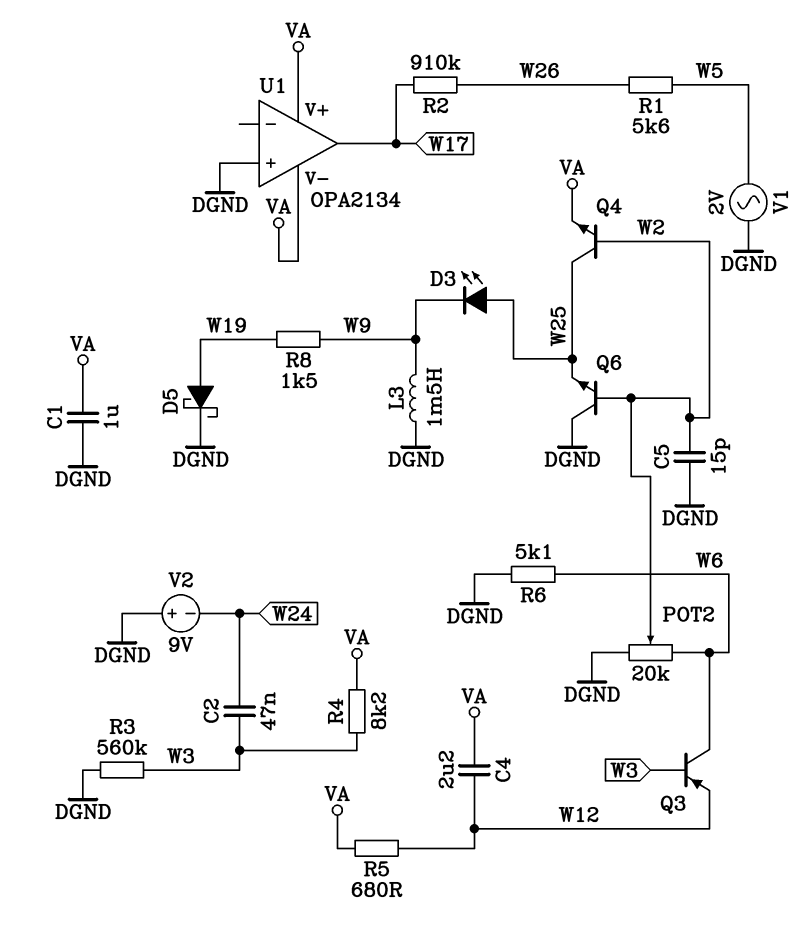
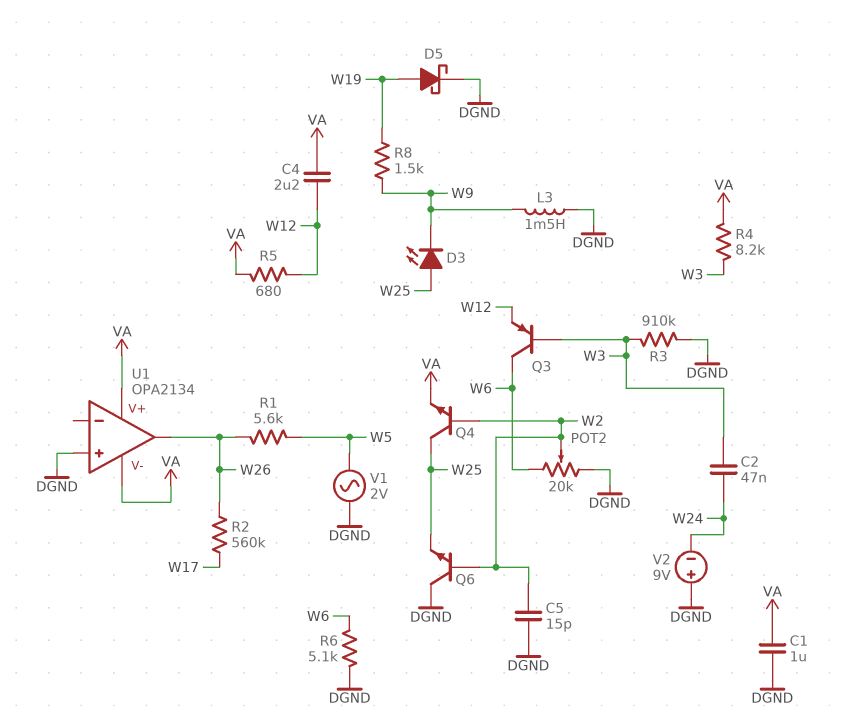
R2: 910k (W17, W26) -> 560k (W17, W26)
R3: 560k (DGND, W3) -> 910k (DGND, W3)
U1 pin out: W17 -> W26

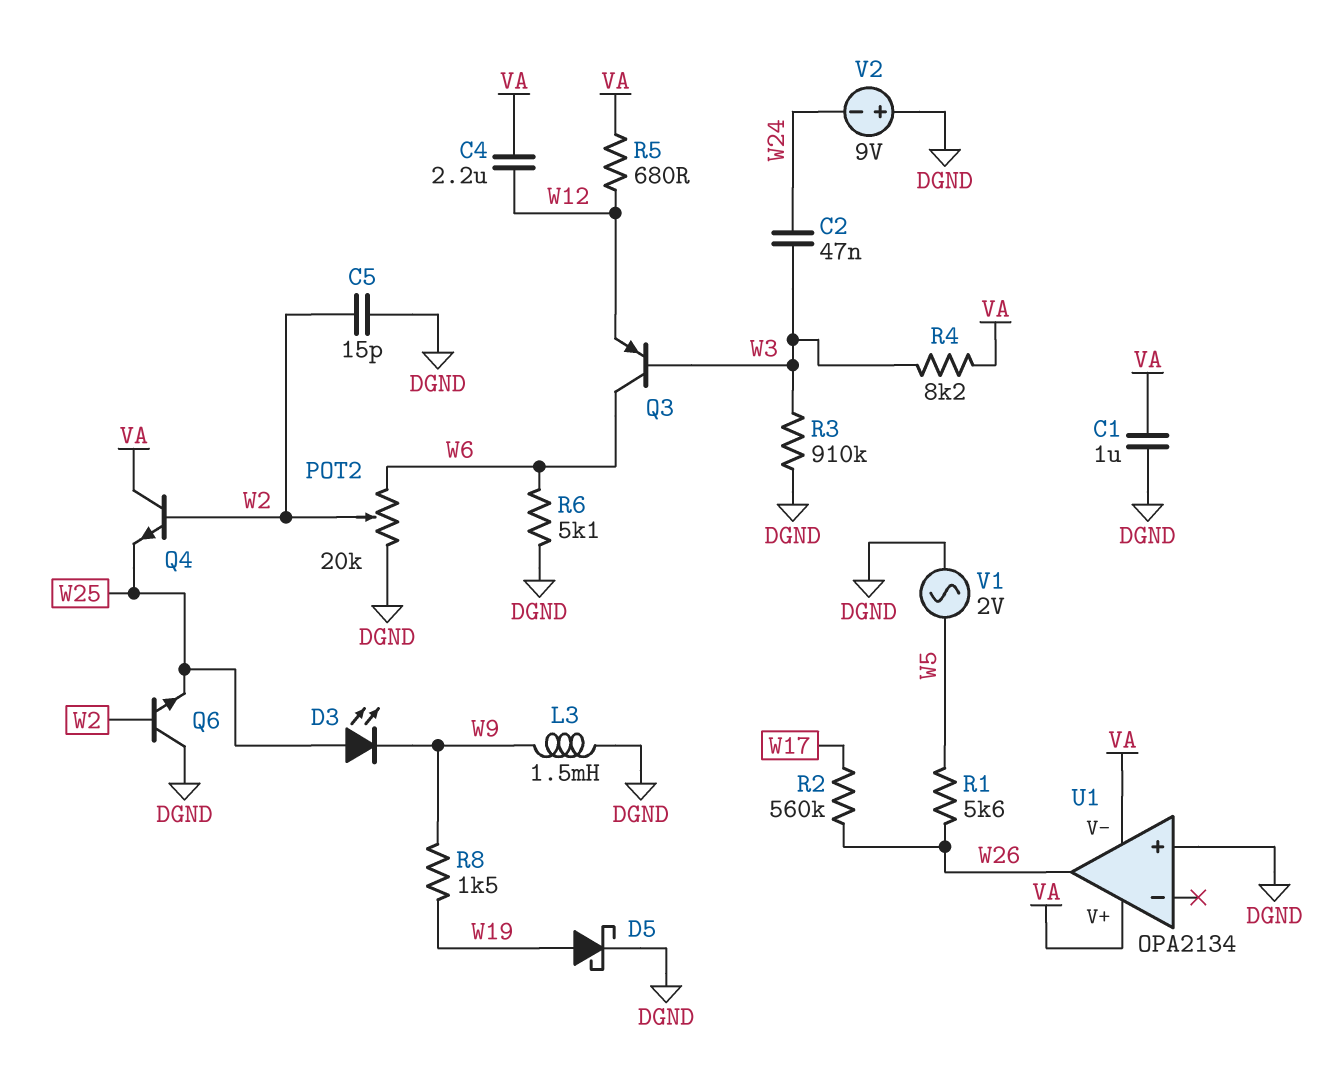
Q4: NPN (B W2, C W25, E VA) -> NPN (B W2, C VA, E W25)

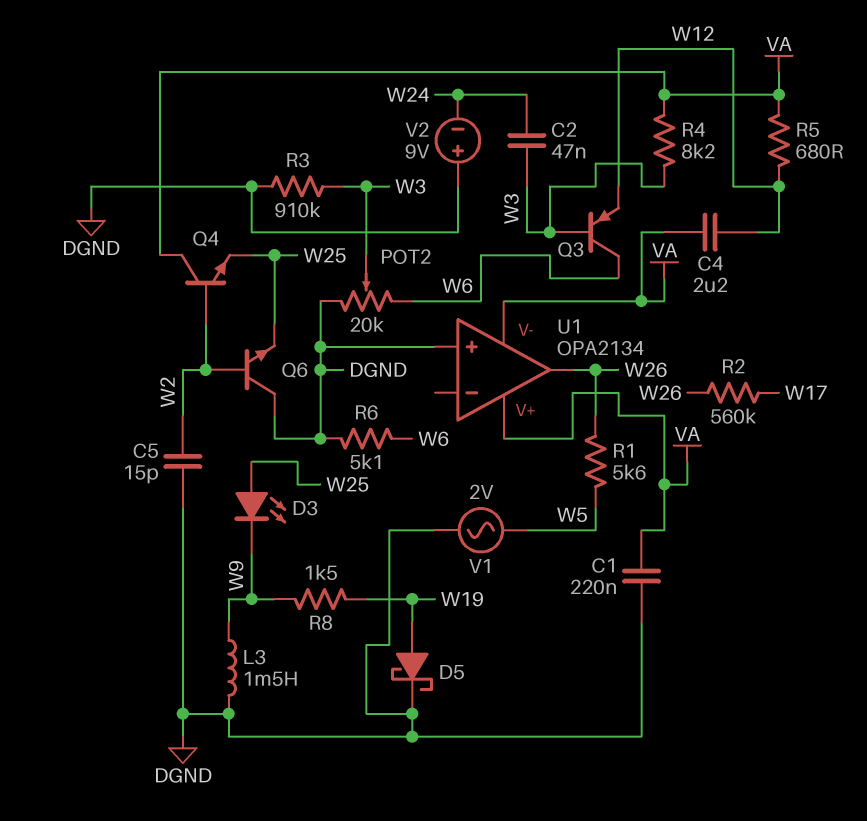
C1: 1uF (DGND, VA) -> 220nF (DGND, VA)
POT2: 20k (DGND, W6, wiper W2) -> 20k (DGND, W6, wiper W3)

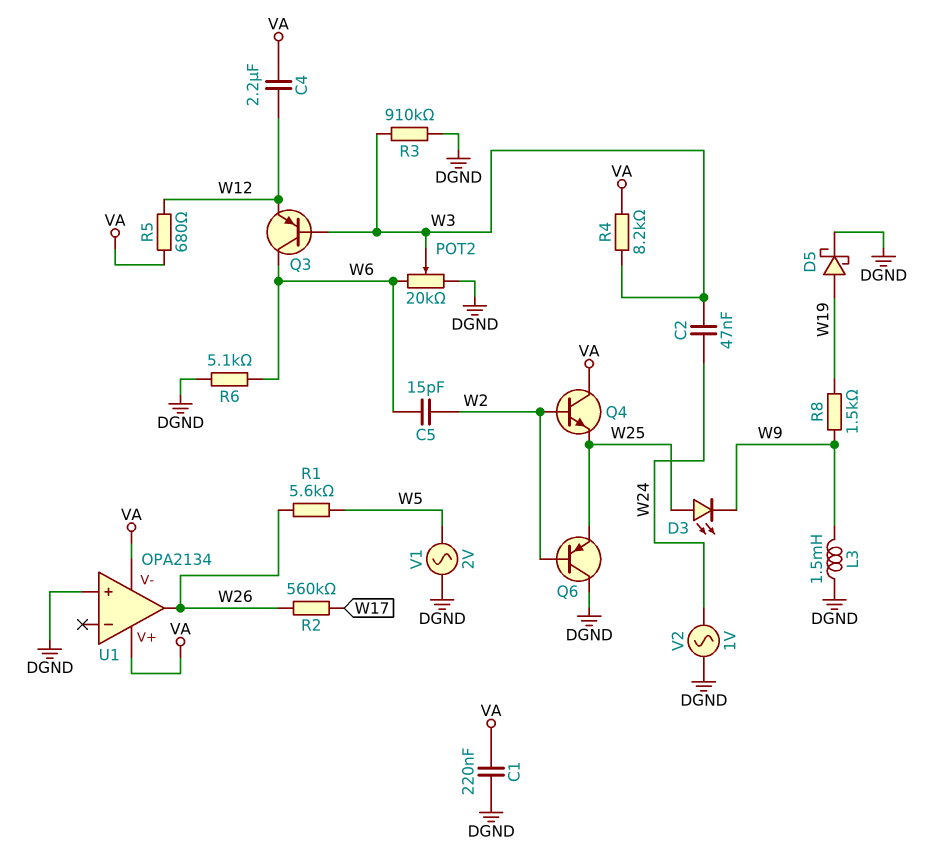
C5: 15pF (DGND, W2) -> 15pF (W2, W6)
Q6: NPN (B W2, C DGND, E W25) -> PNP (B W2, C DGND, E W25)
V2: 9V (plus DGND, minus W24) -> AC 1V (DGND, W24)

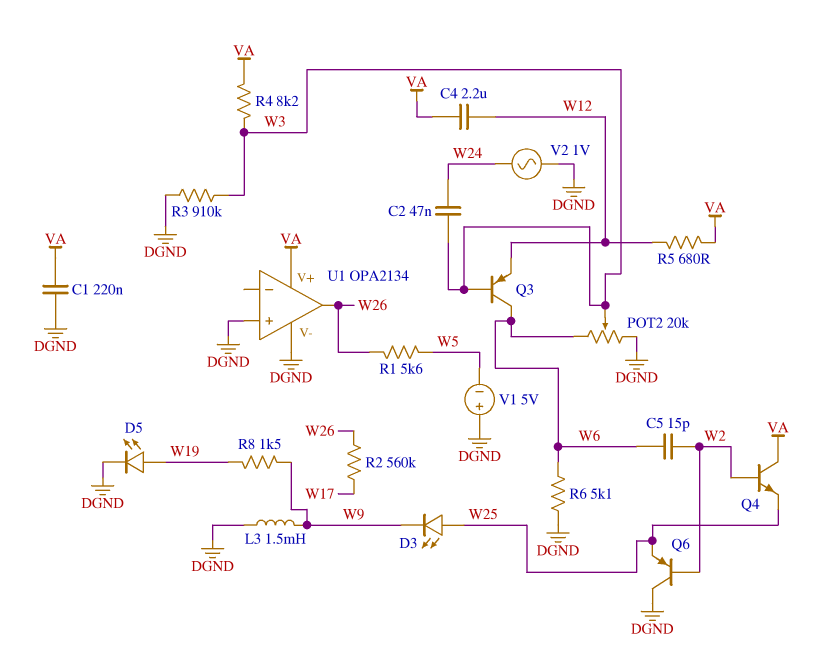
D5: schottky (A W19, K DGND) -> LED (A W19, K DGND)
U1 pin V-: VA -> DGND
V1: AC 2V (DGND, W5) -> 5V (plus DGND, minus W5)

